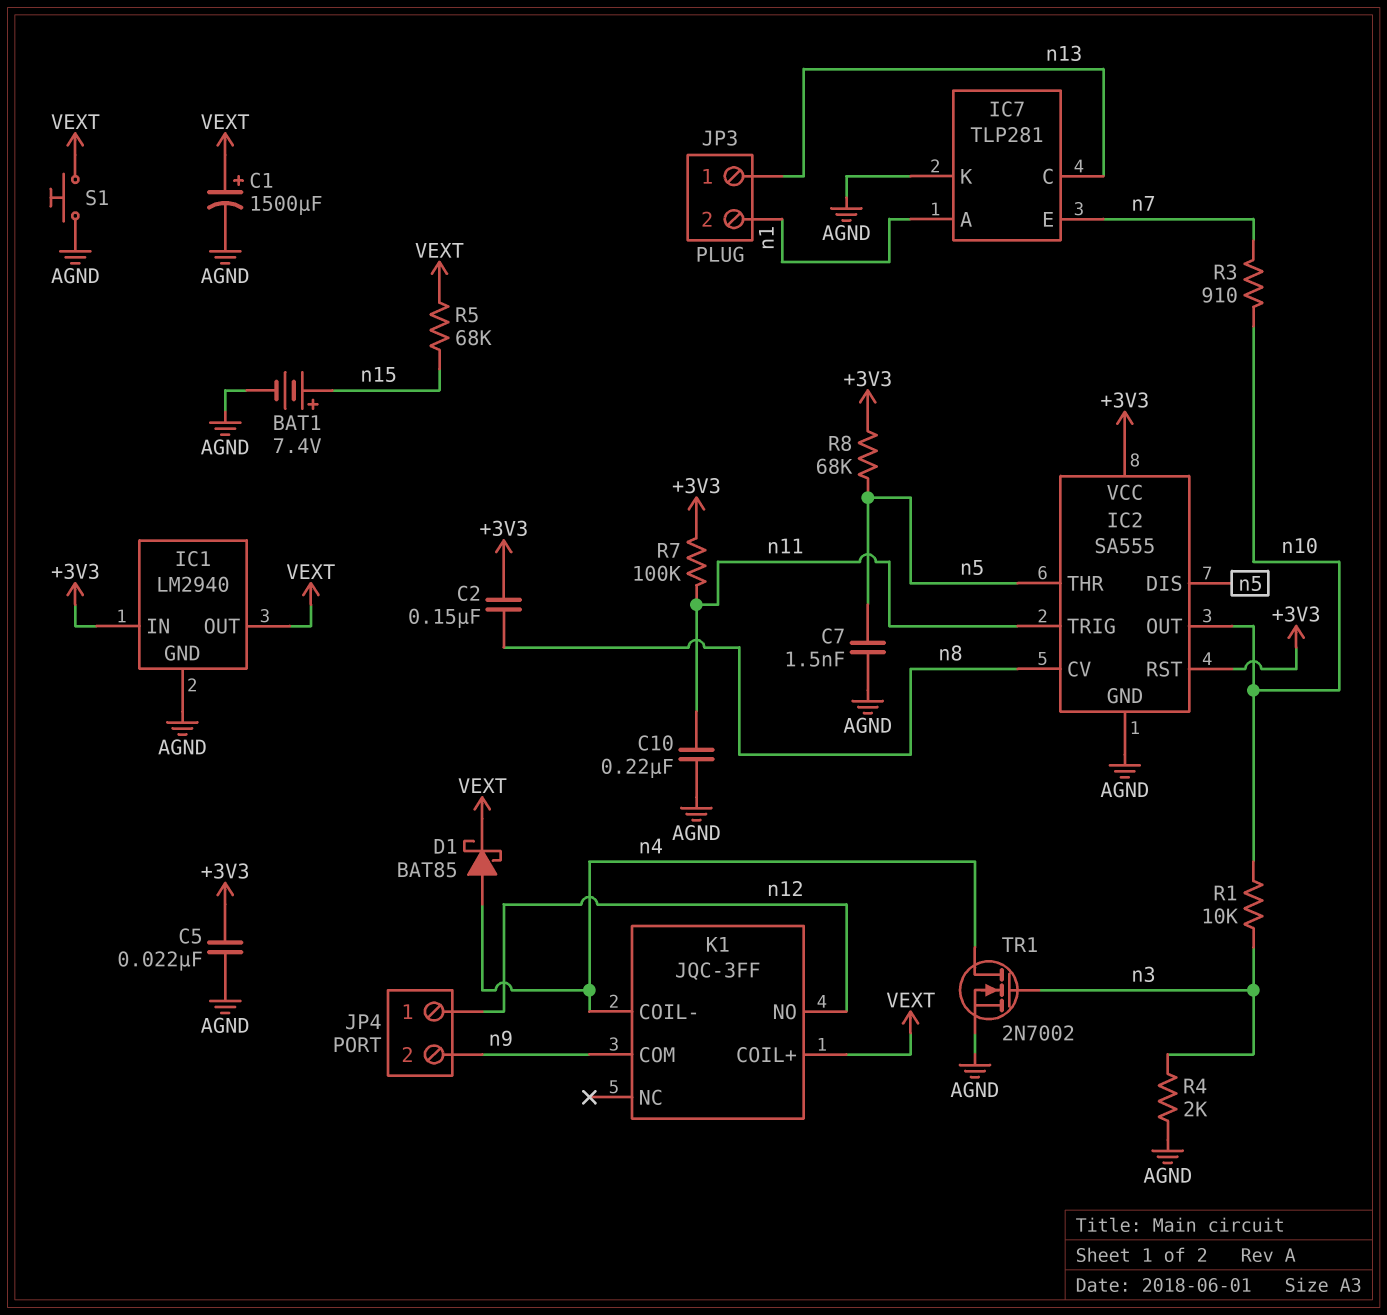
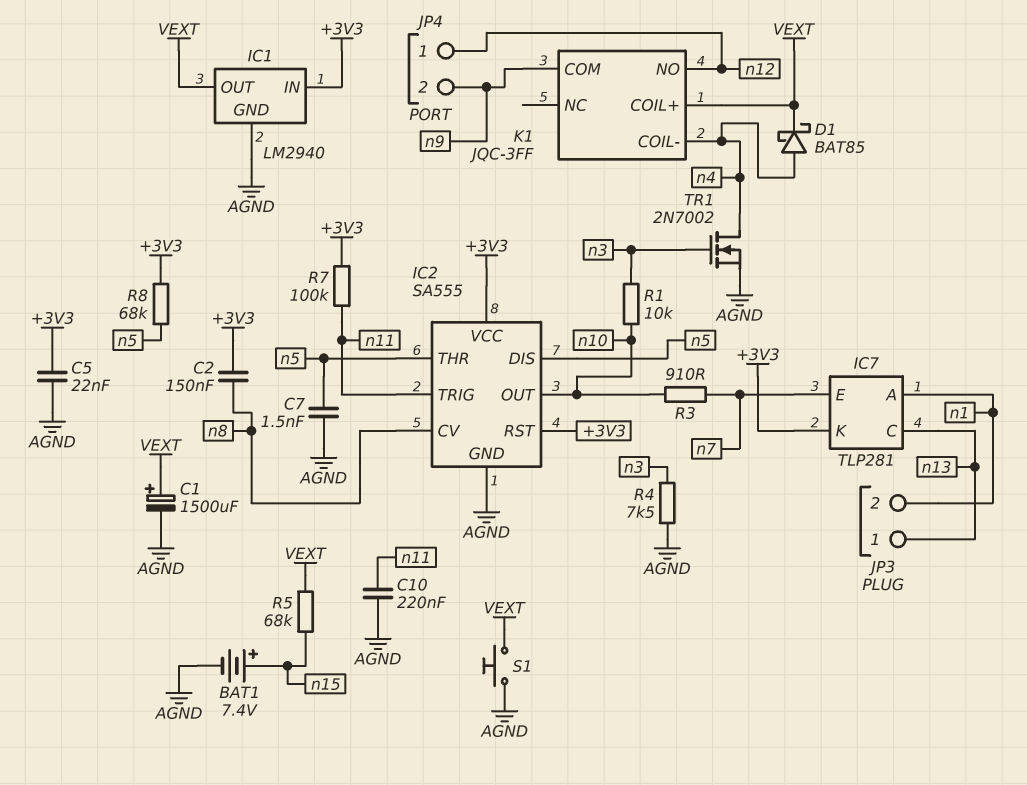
IC7 pin K: AGND -> +3V3
R4: 2k (AGND, n3) -> 7.5k (AGND, n3)

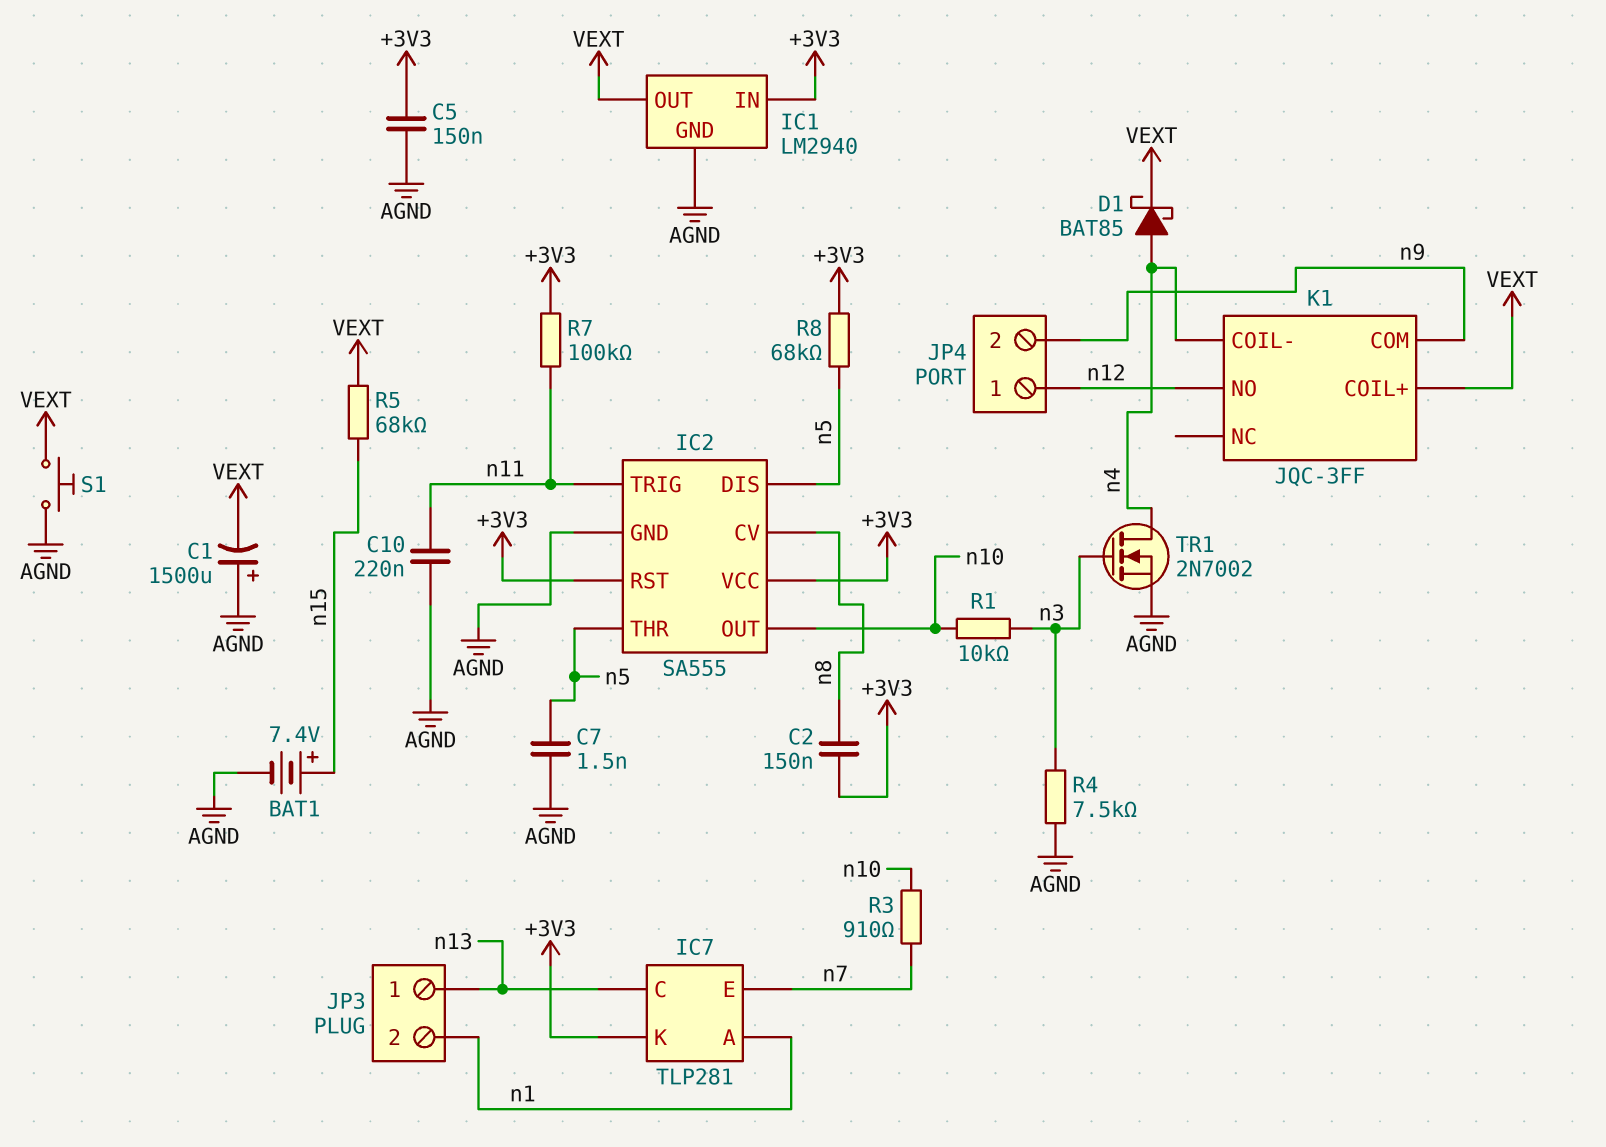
C1: 1500uF (plus VEXT, minus AGND) -> 1500uF (plus AGND, minus VEXT)
C5: 22nF (+3V3, AGND) -> 150nF (+3V3, AGND)

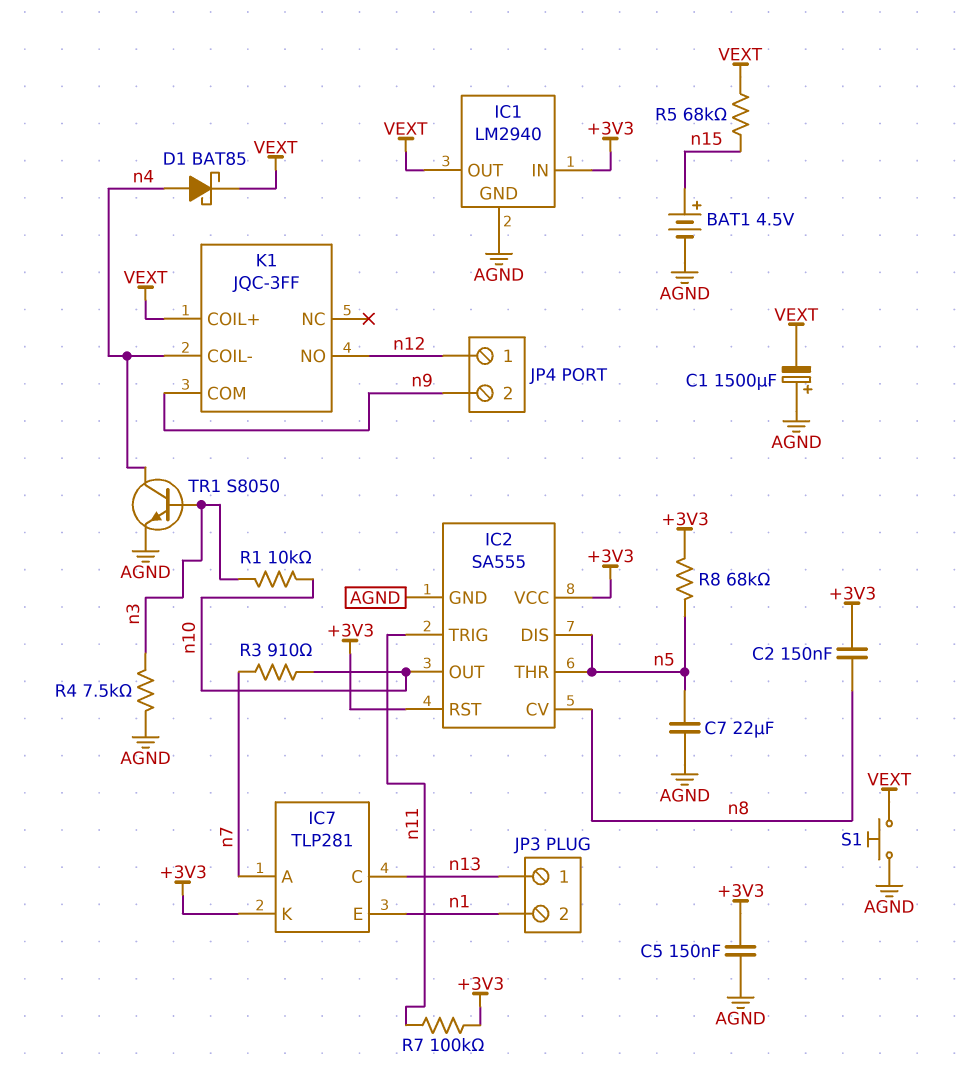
BAT1: 7.4V (plus n15, minus AGND) -> 4.5V (plus n15, minus AGND)
C7: 1.5nF (AGND, n5) -> 22uF (AGND, n5)
C10: 220nF (AGND, n11) -> none
IC7 pin A: n1 -> n7
IC7 pin E: n7 -> n1
TR1: NMOS 2N7002 (G n3, D n4, S AGND) -> NPN S8050 (B n3, C n4, E AGND)

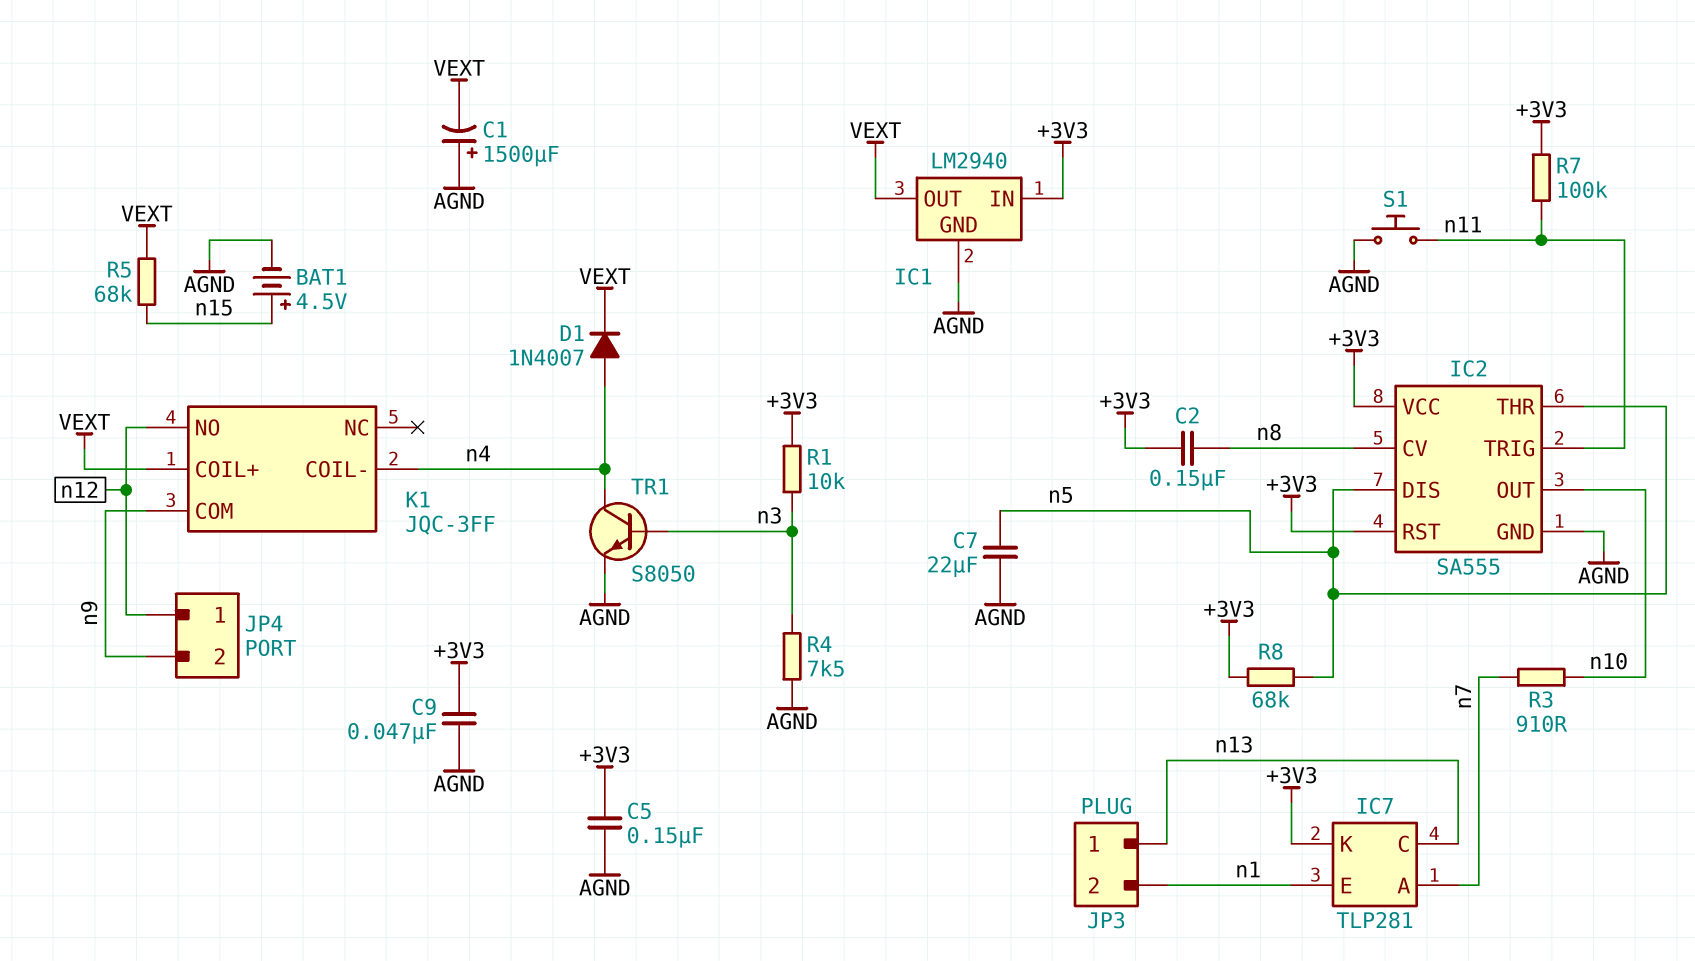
C9: none -> 47nF (+3V3, AGND)
D1: schottky BAT85 (A n4, K VEXT) -> diode 1N4007 (A n4, K VEXT)
R1: 10k (n3, n10) -> 10k (+3V3, n3)
S1: button (AGND, VEXT) -> button (AGND, n11)

